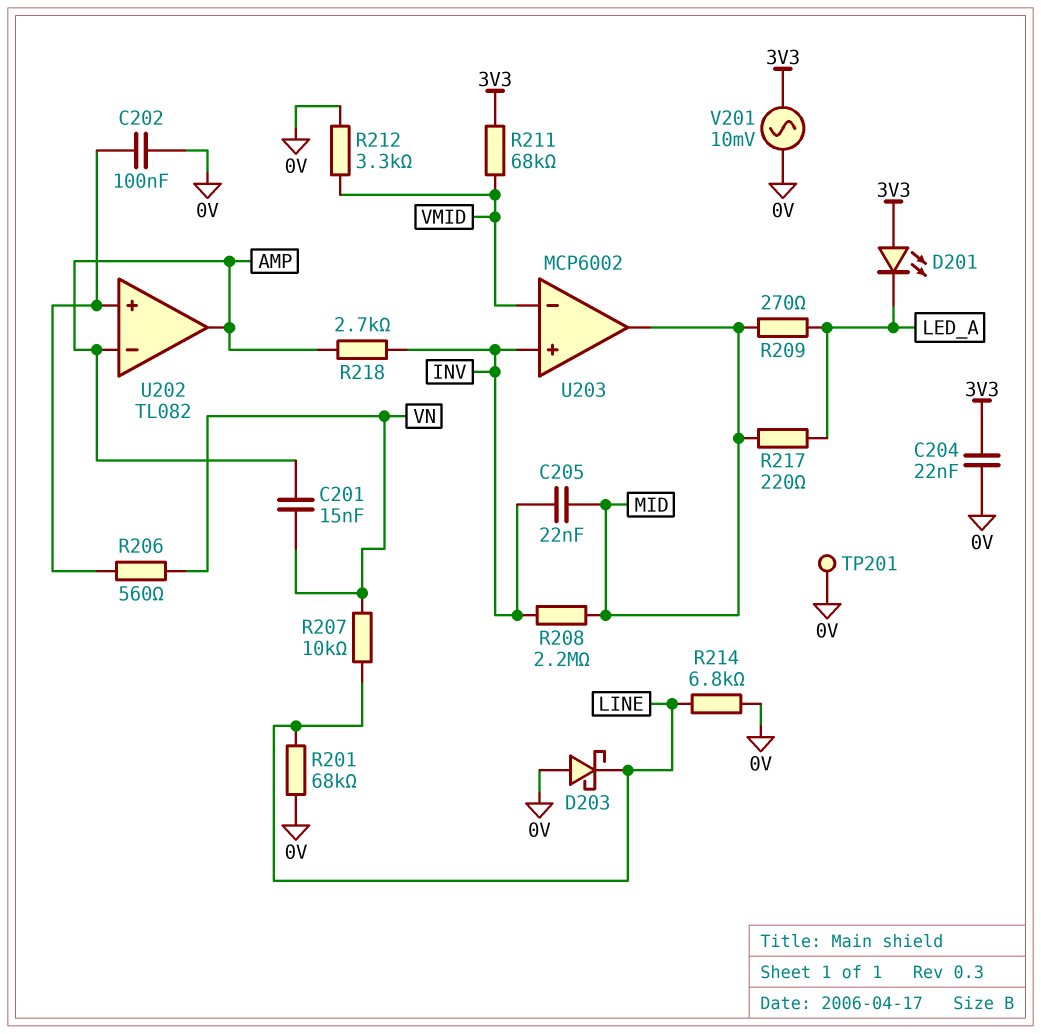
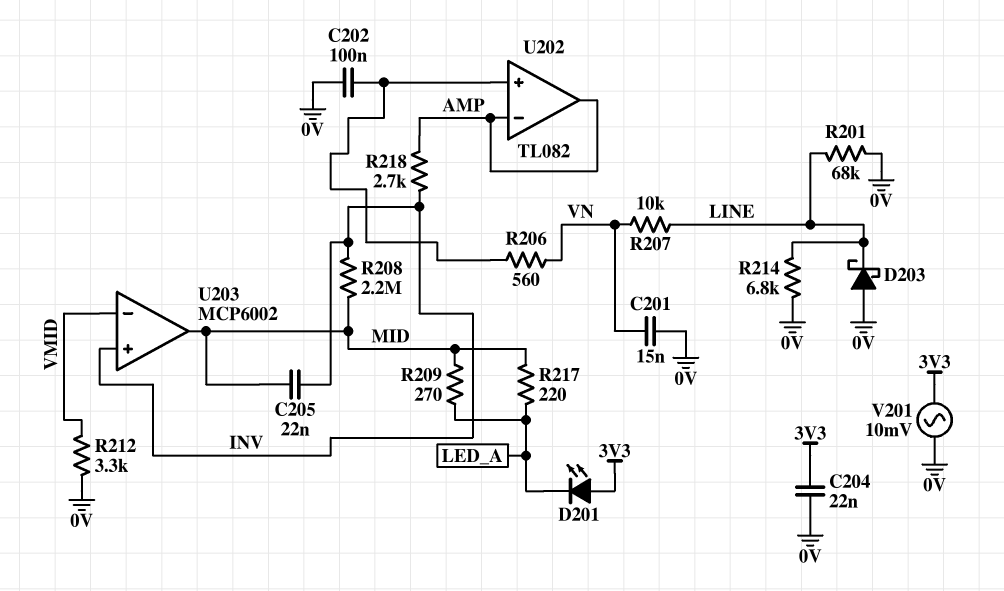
C201: 15nF (AMP, VN) -> 15nF (0V, VN)
R211: 68k (3V3, VMID) -> none
TP201: test point (0V) -> none

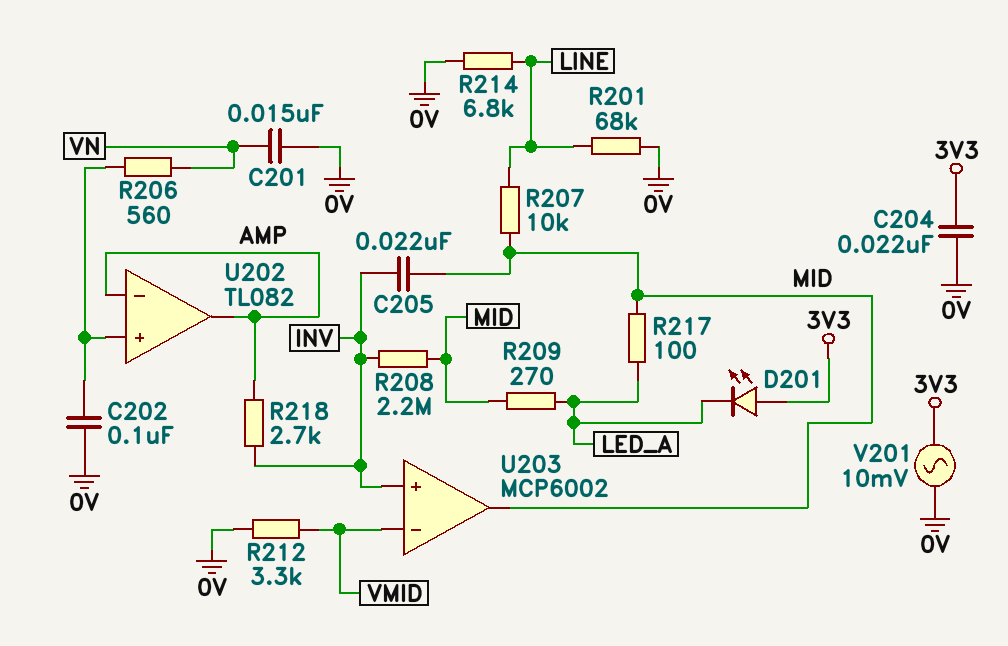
D203: schottky (A 0V, K LINE) -> none
R207: 10k (LINE, VN) -> 10k (LINE, MID)
R217: 220 (LED_A, MID) -> 100 (LED_A, MID)

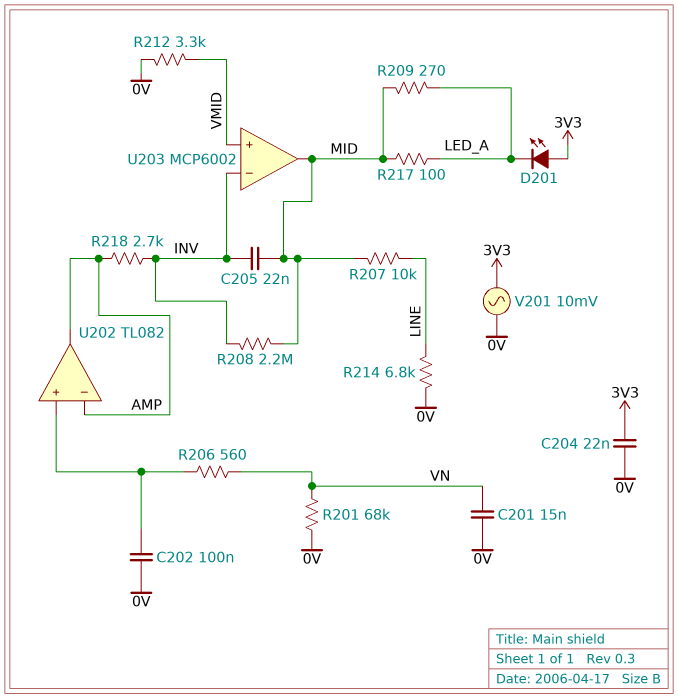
R201: 68k (0V, LINE) -> 68k (0V, VN)
U203 pin in+: INV -> VMID
U203 pin in-: VMID -> INV

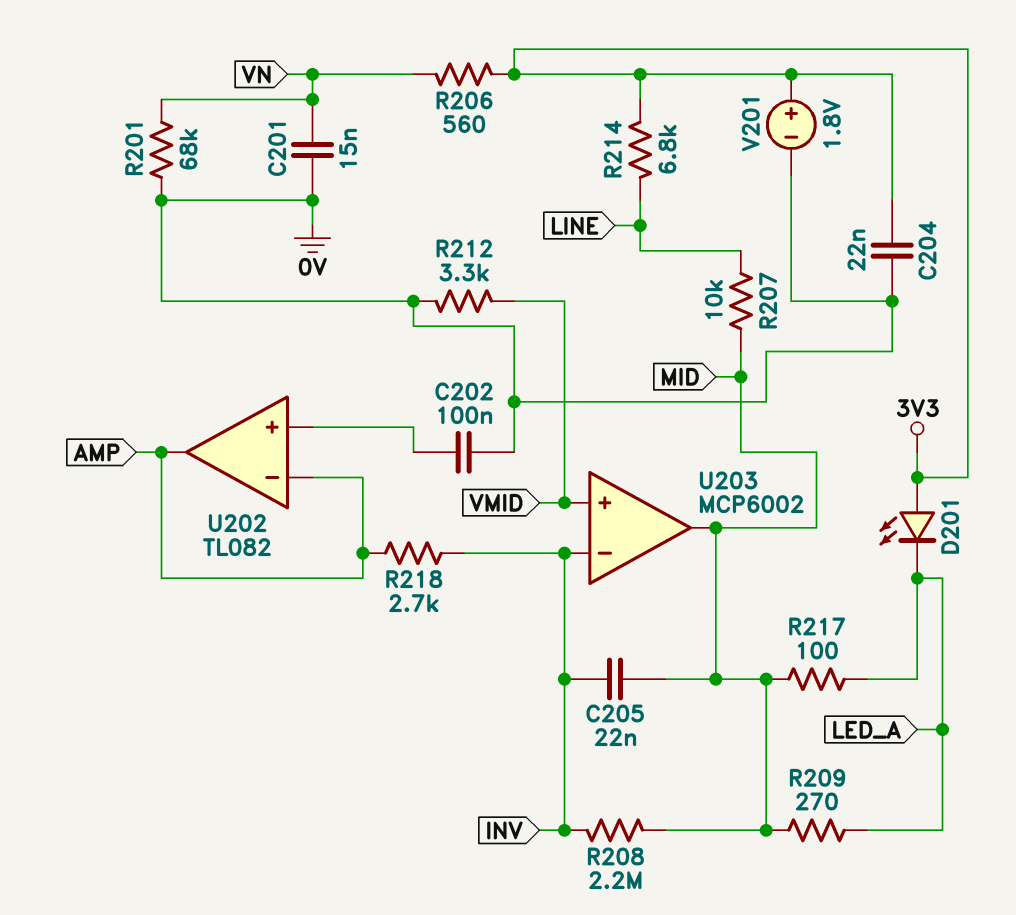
R206: 560 (U202/in+, VN) -> 560 (3V3, VN)
R214: 6.8k (0V, LINE) -> 6.8k (3V3, LINE)
V201: AC 10mV (0V, 3V3) -> 1.8V (plus 3V3, minus 0V)

